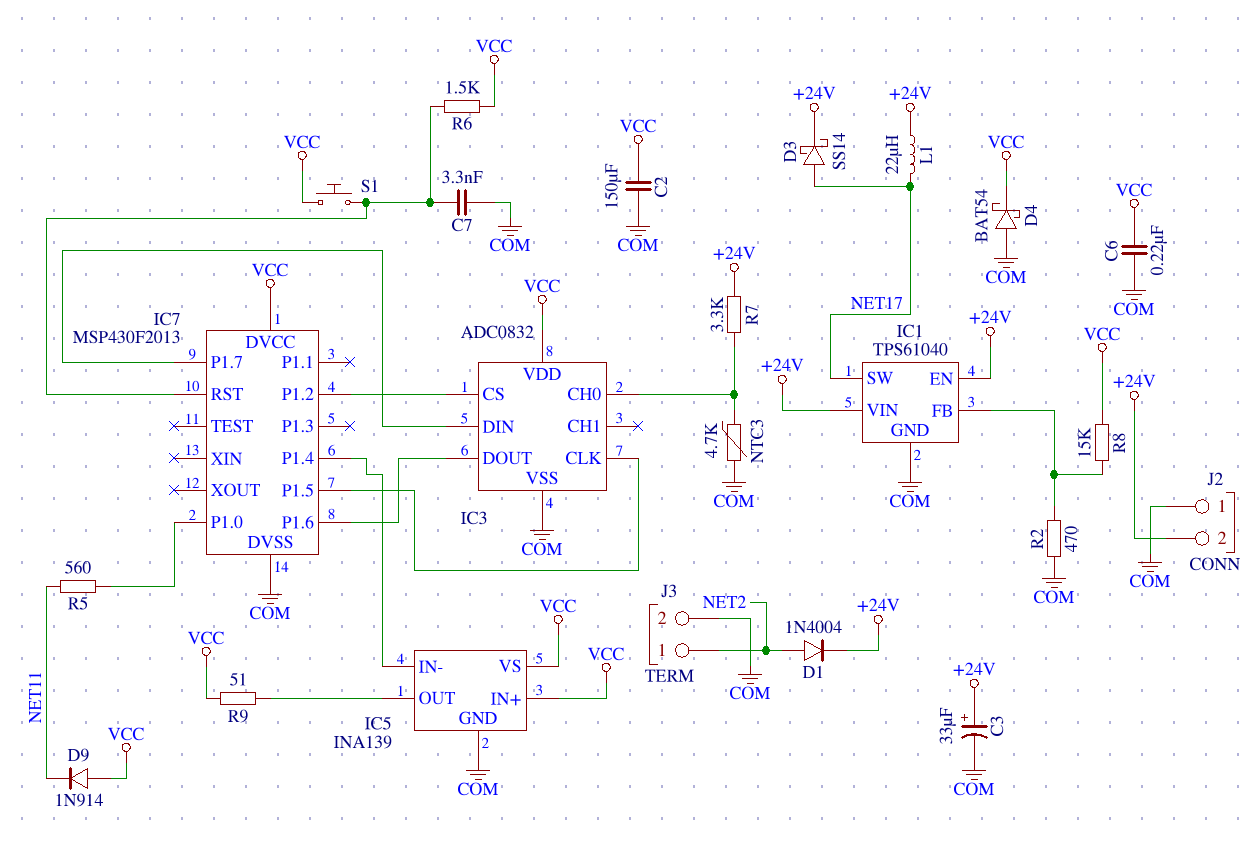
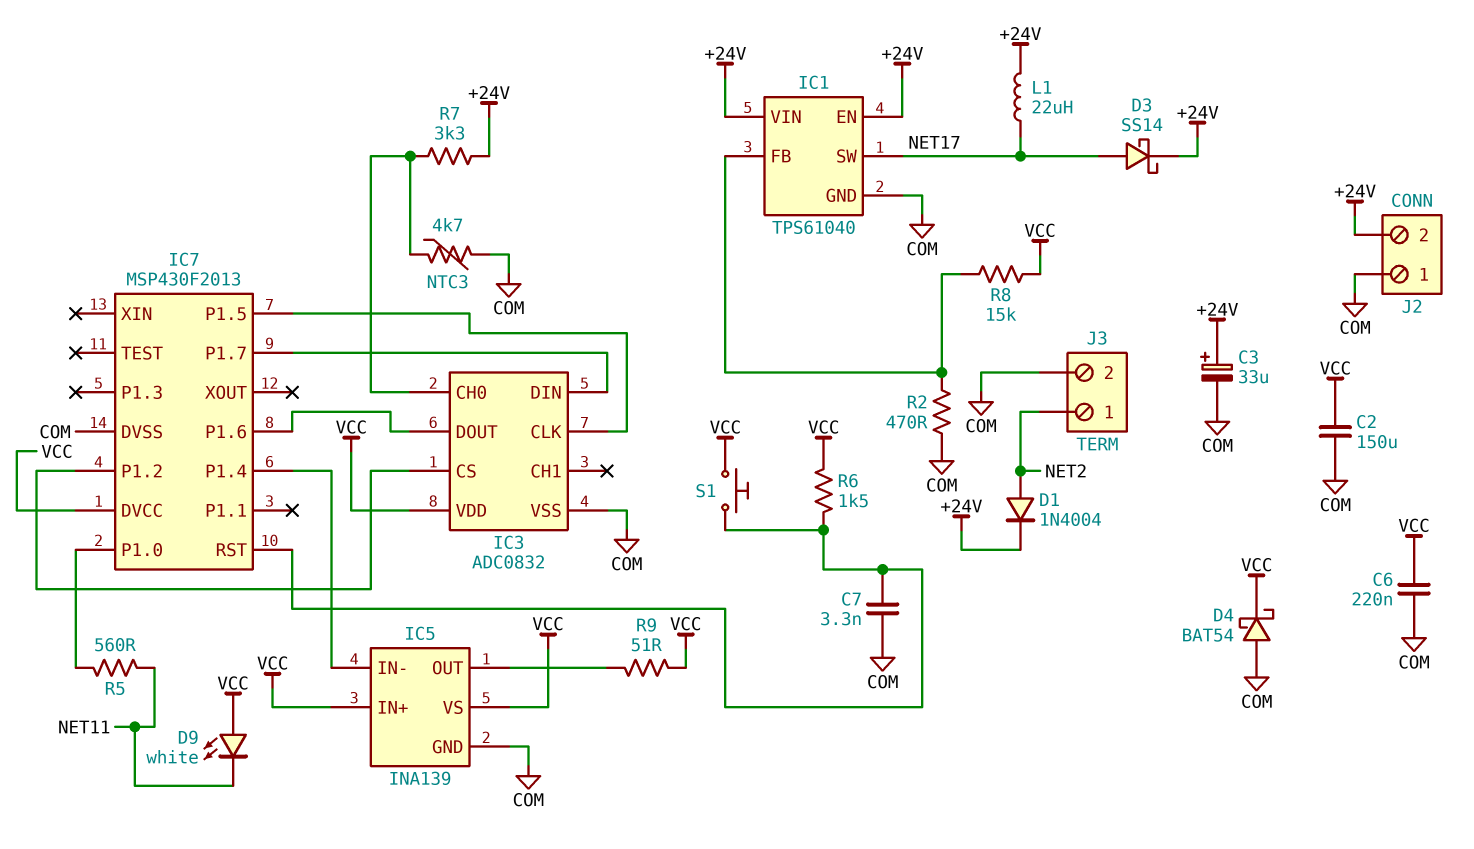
D9: diode 1N914 (A VCC, K NET11) -> LED white (A VCC, K NET11)

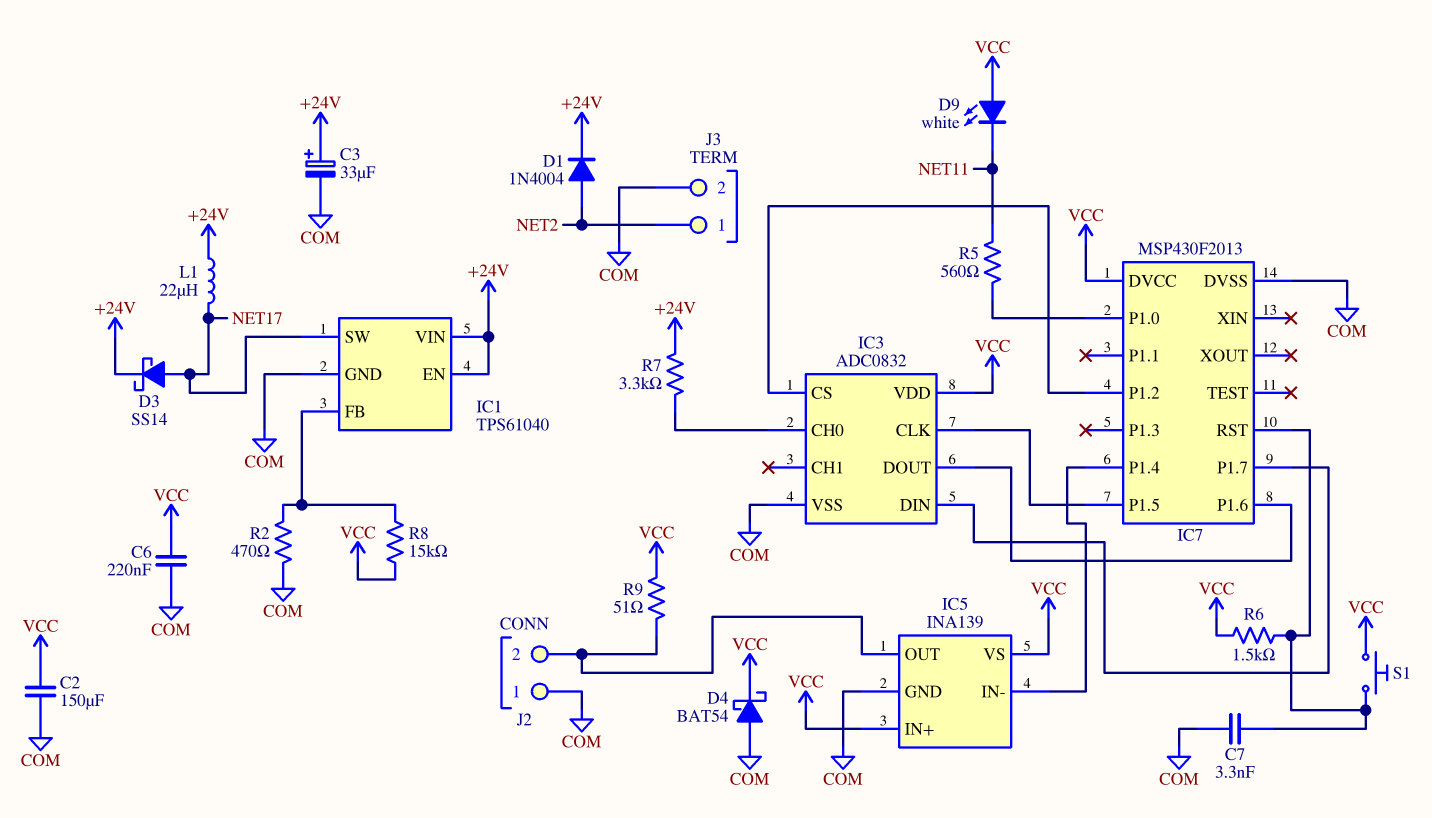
J2 pin 2: +24V -> IC5/OUT
NTC3: 4.7k (COM, IC3/CH0) -> none

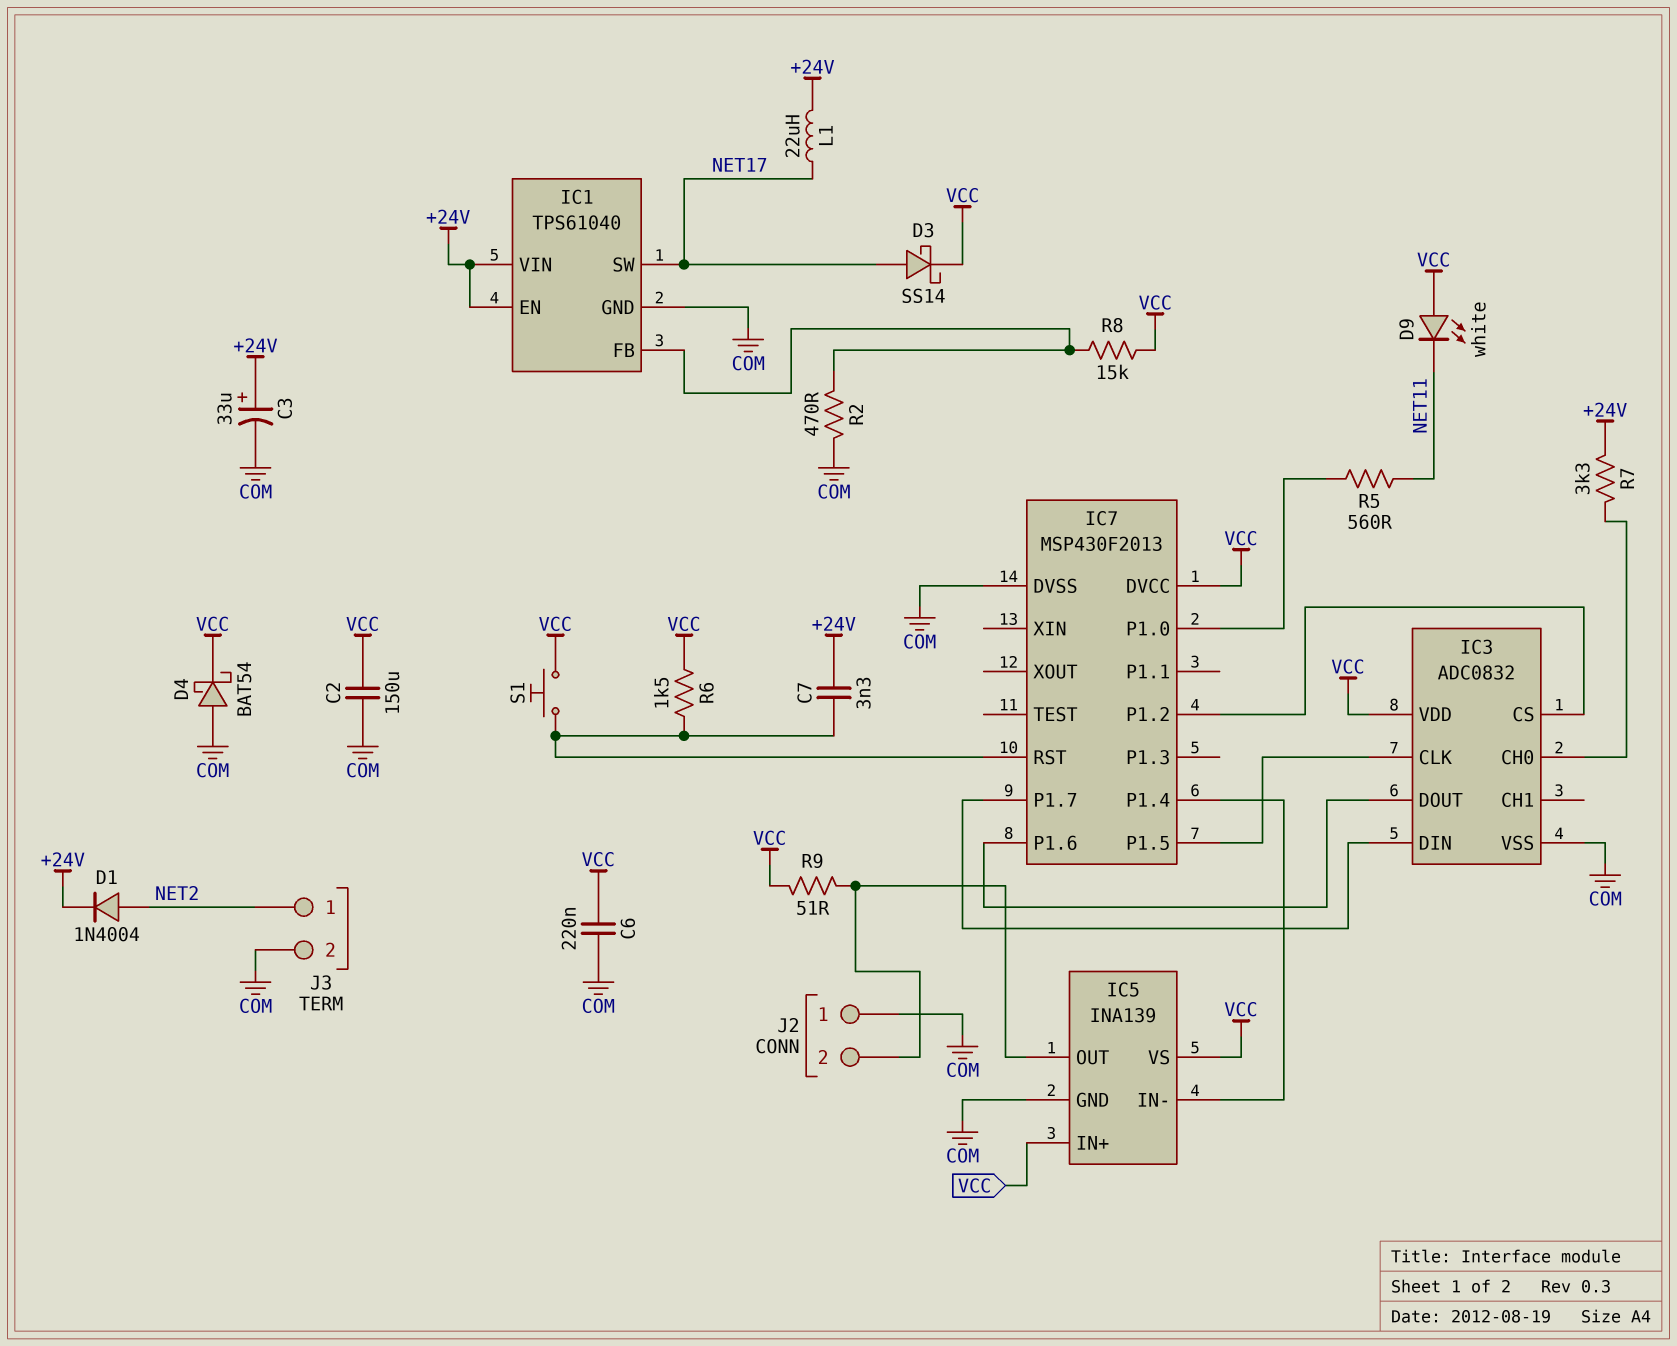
C7: 3.3nF (COM, IC7/RST) -> 3.3nF (+24V, IC7/RST)
D3: schottky SS14 (A NET17, K +24V) -> schottky SS14 (A NET17, K VCC)

